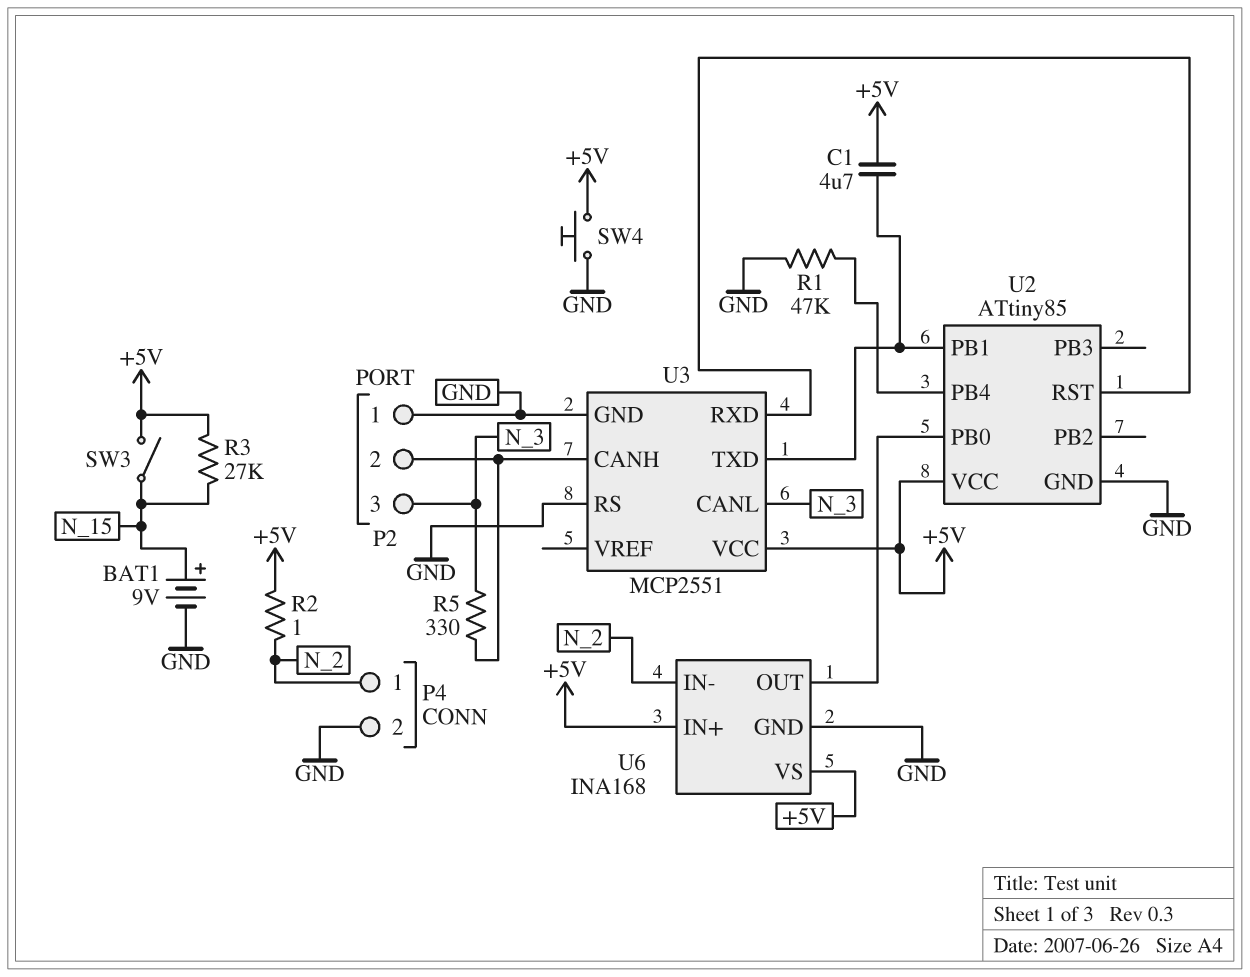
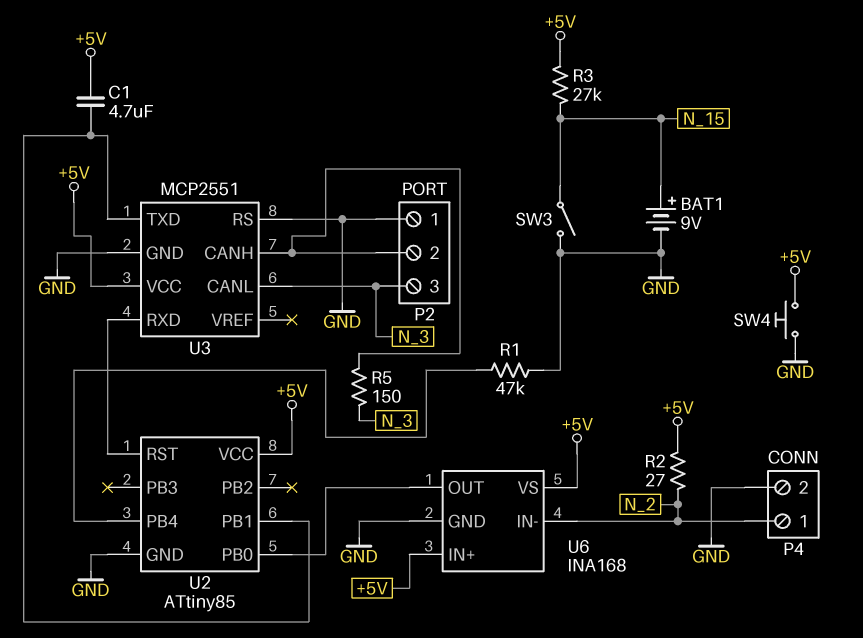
R2: 1 (+5V, N_2) -> 27 (+5V, N_2)
R5: 330 (N_3, P2/2) -> 150 (N_3, P2/2)
SW3: switch (+5V, N_15) -> switch (GND, N_15)

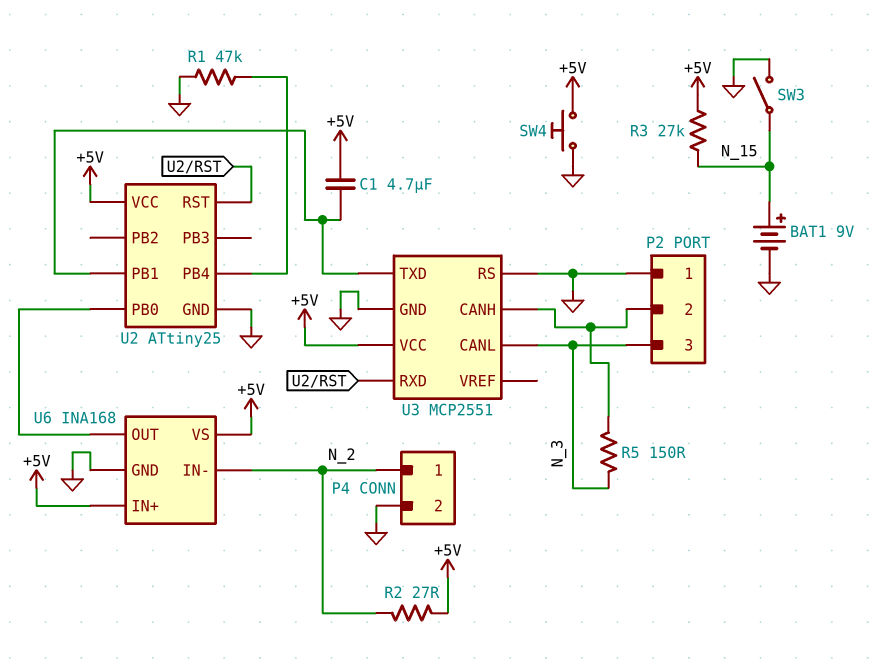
U2: ATtiny85 -> ATtiny25

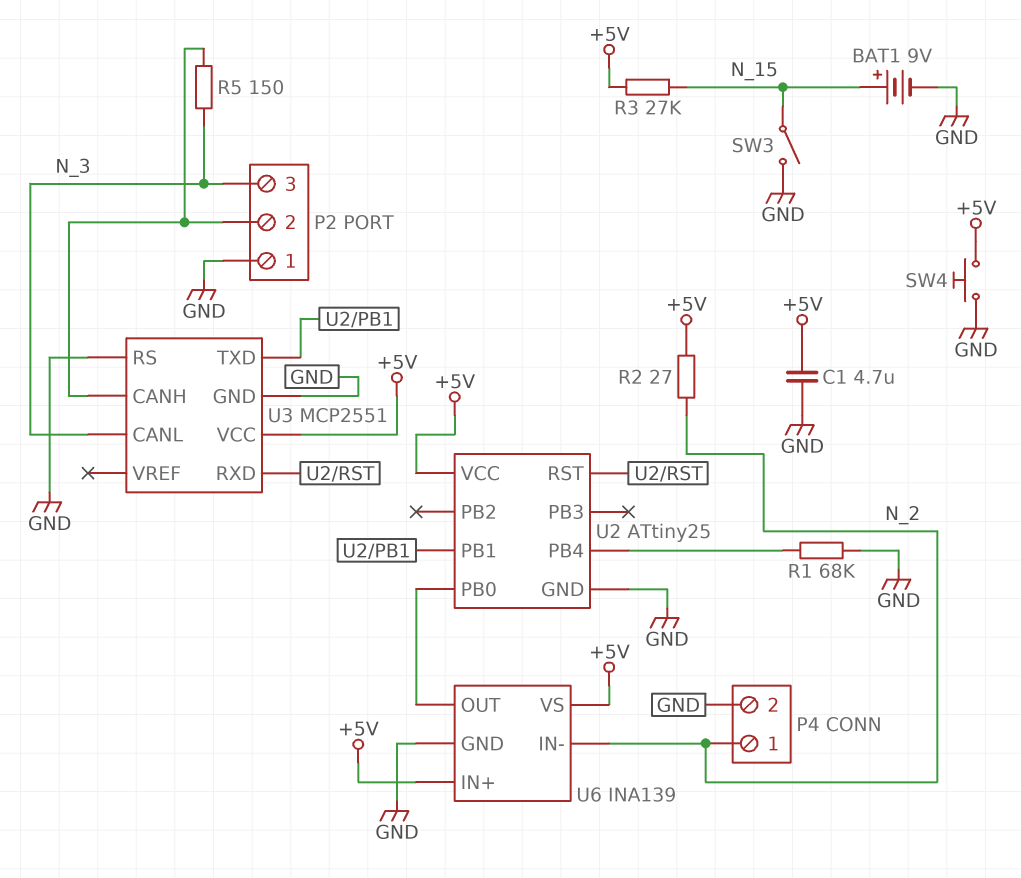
C1: 4.7uF (+5V, U2/PB1) -> 4.7uF (+5V, GND)
R1: 47k (GND, U2/PB4) -> 68k (GND, U2/PB4)
U6: INA168 -> INA139

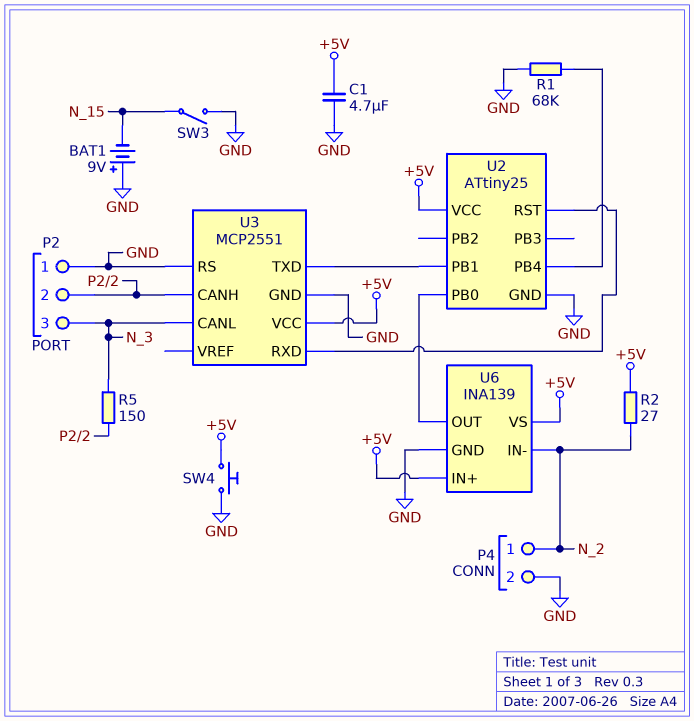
BAT1: 9V (plus N_15, minus GND) -> 9V (plus GND, minus N_15)
R3: 27k (+5V, N_15) -> none

